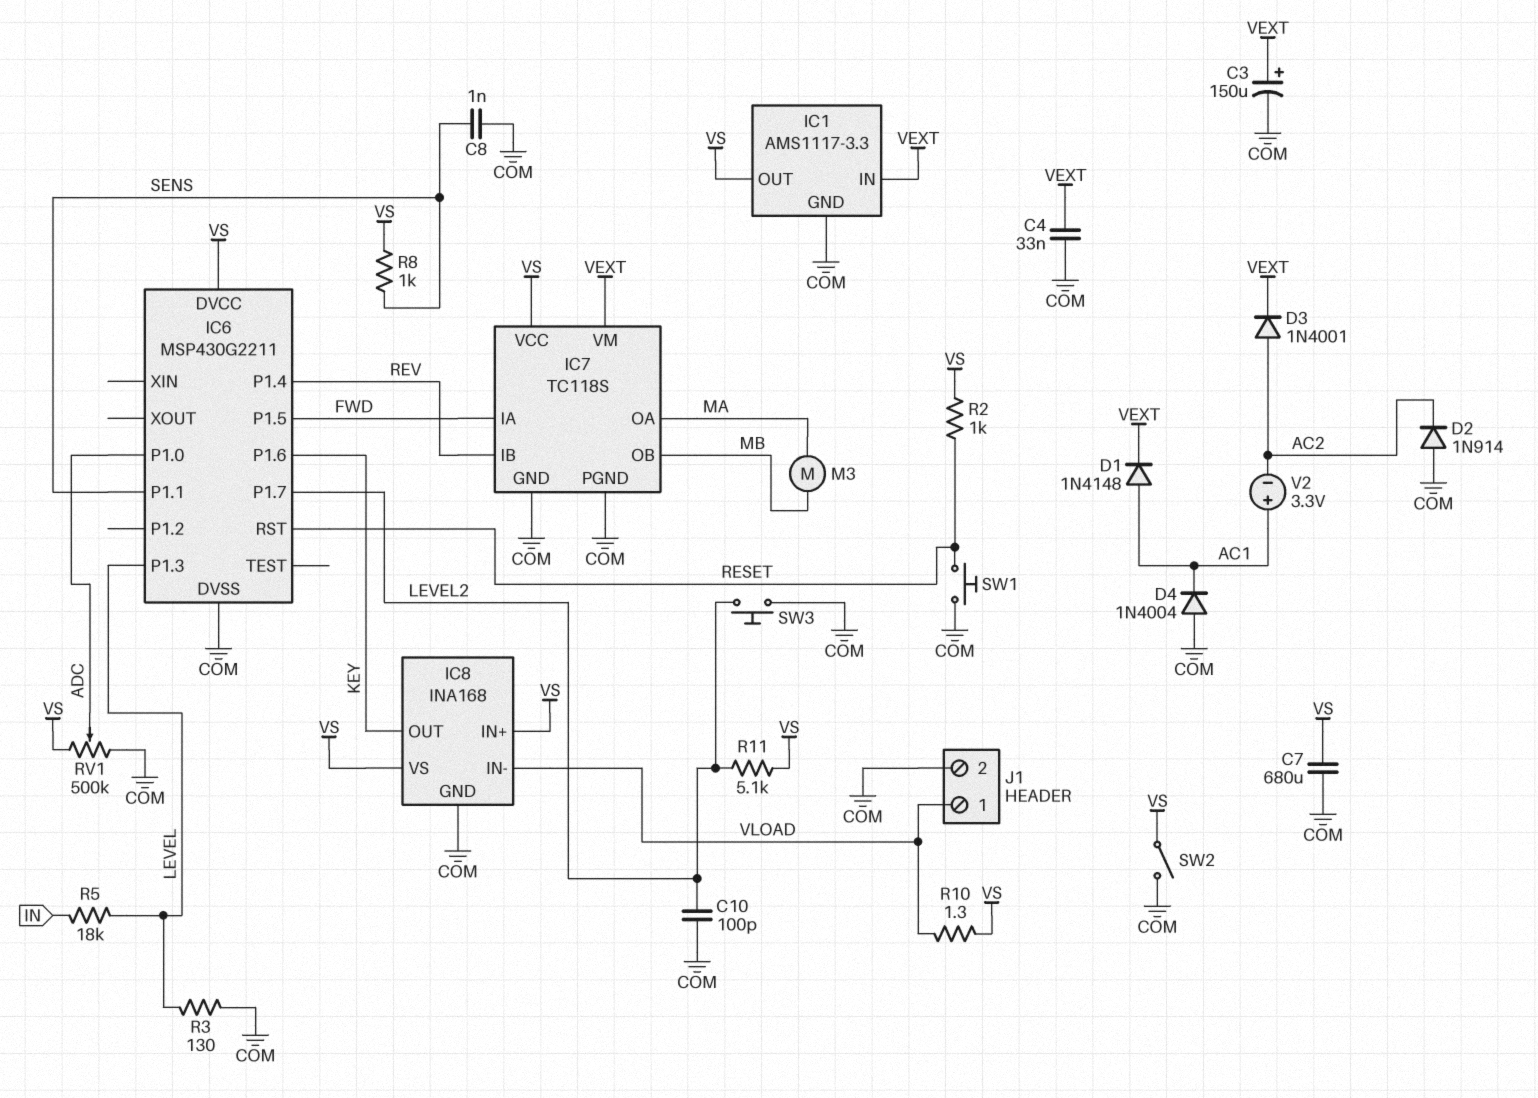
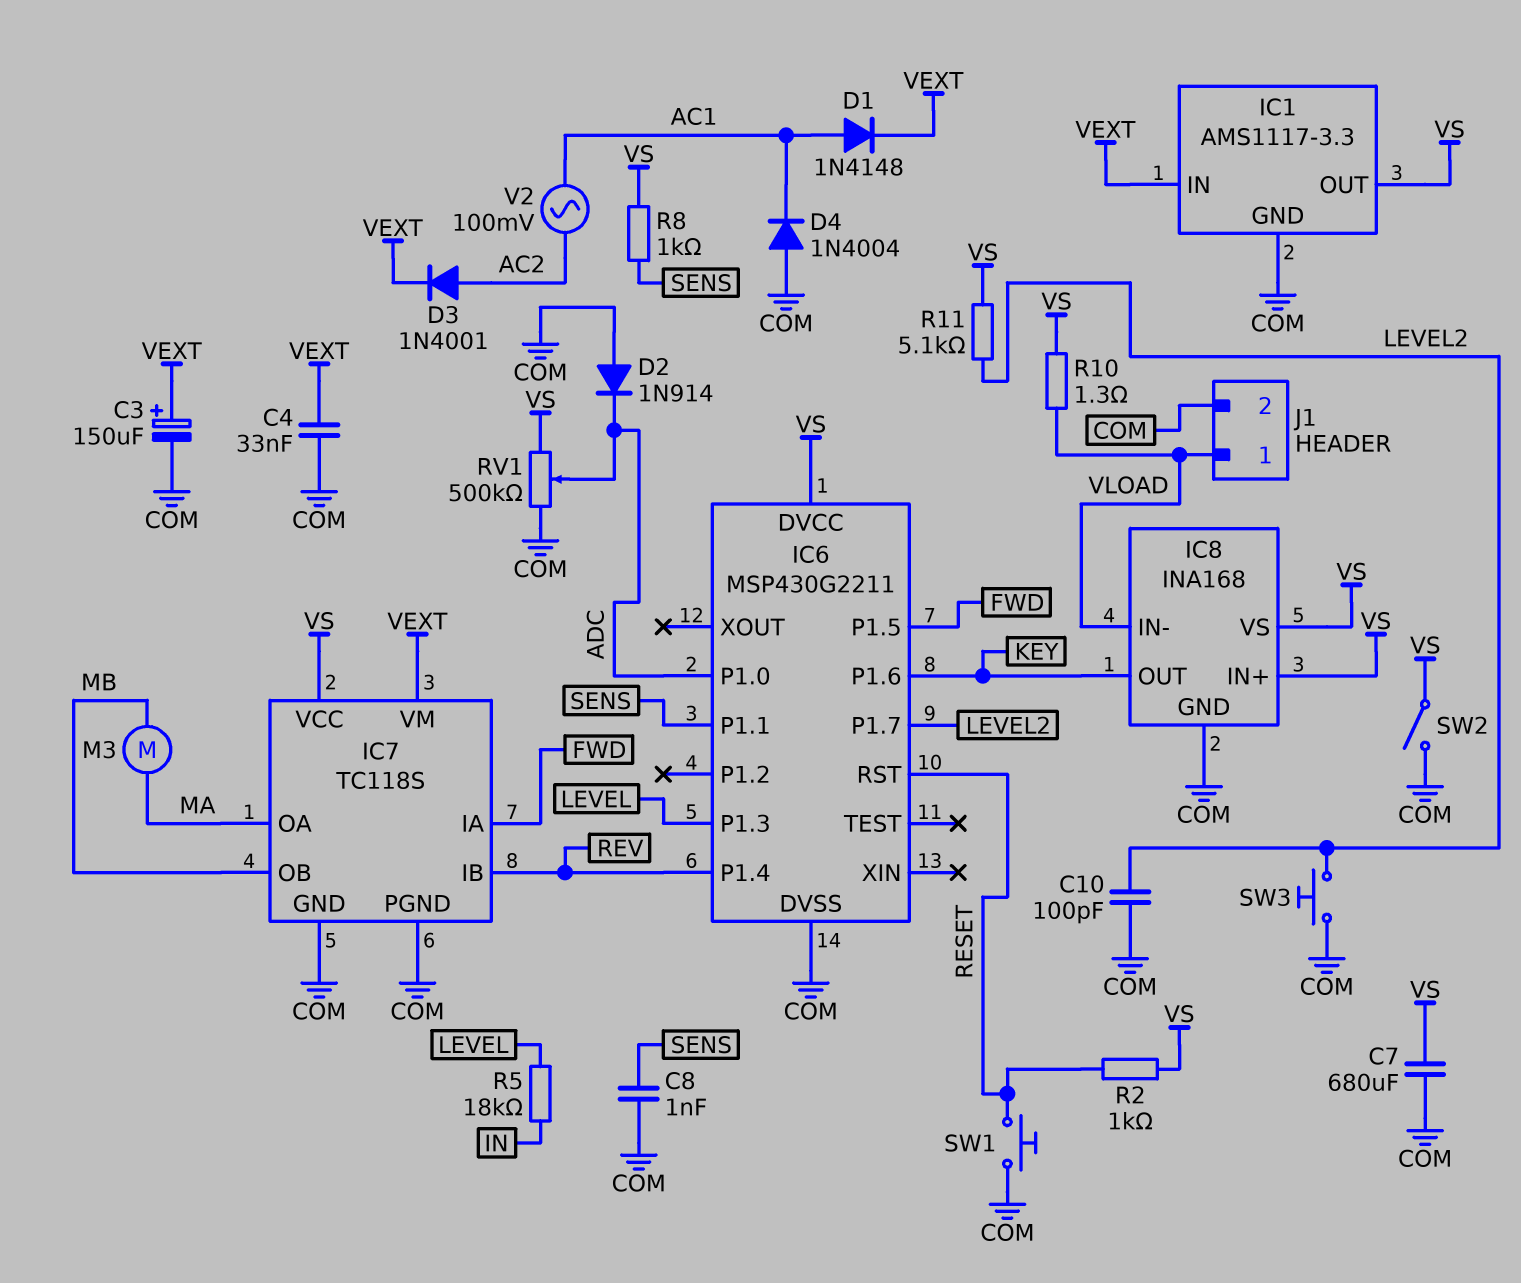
D2: diode 1N914 (A COM, K AC2) -> diode 1N914 (A COM, K ADC)
R3: 130 (COM, LEVEL) -> none
V2: 3.3V (plus AC1, minus AC2) -> AC 100mV (AC1, AC2)

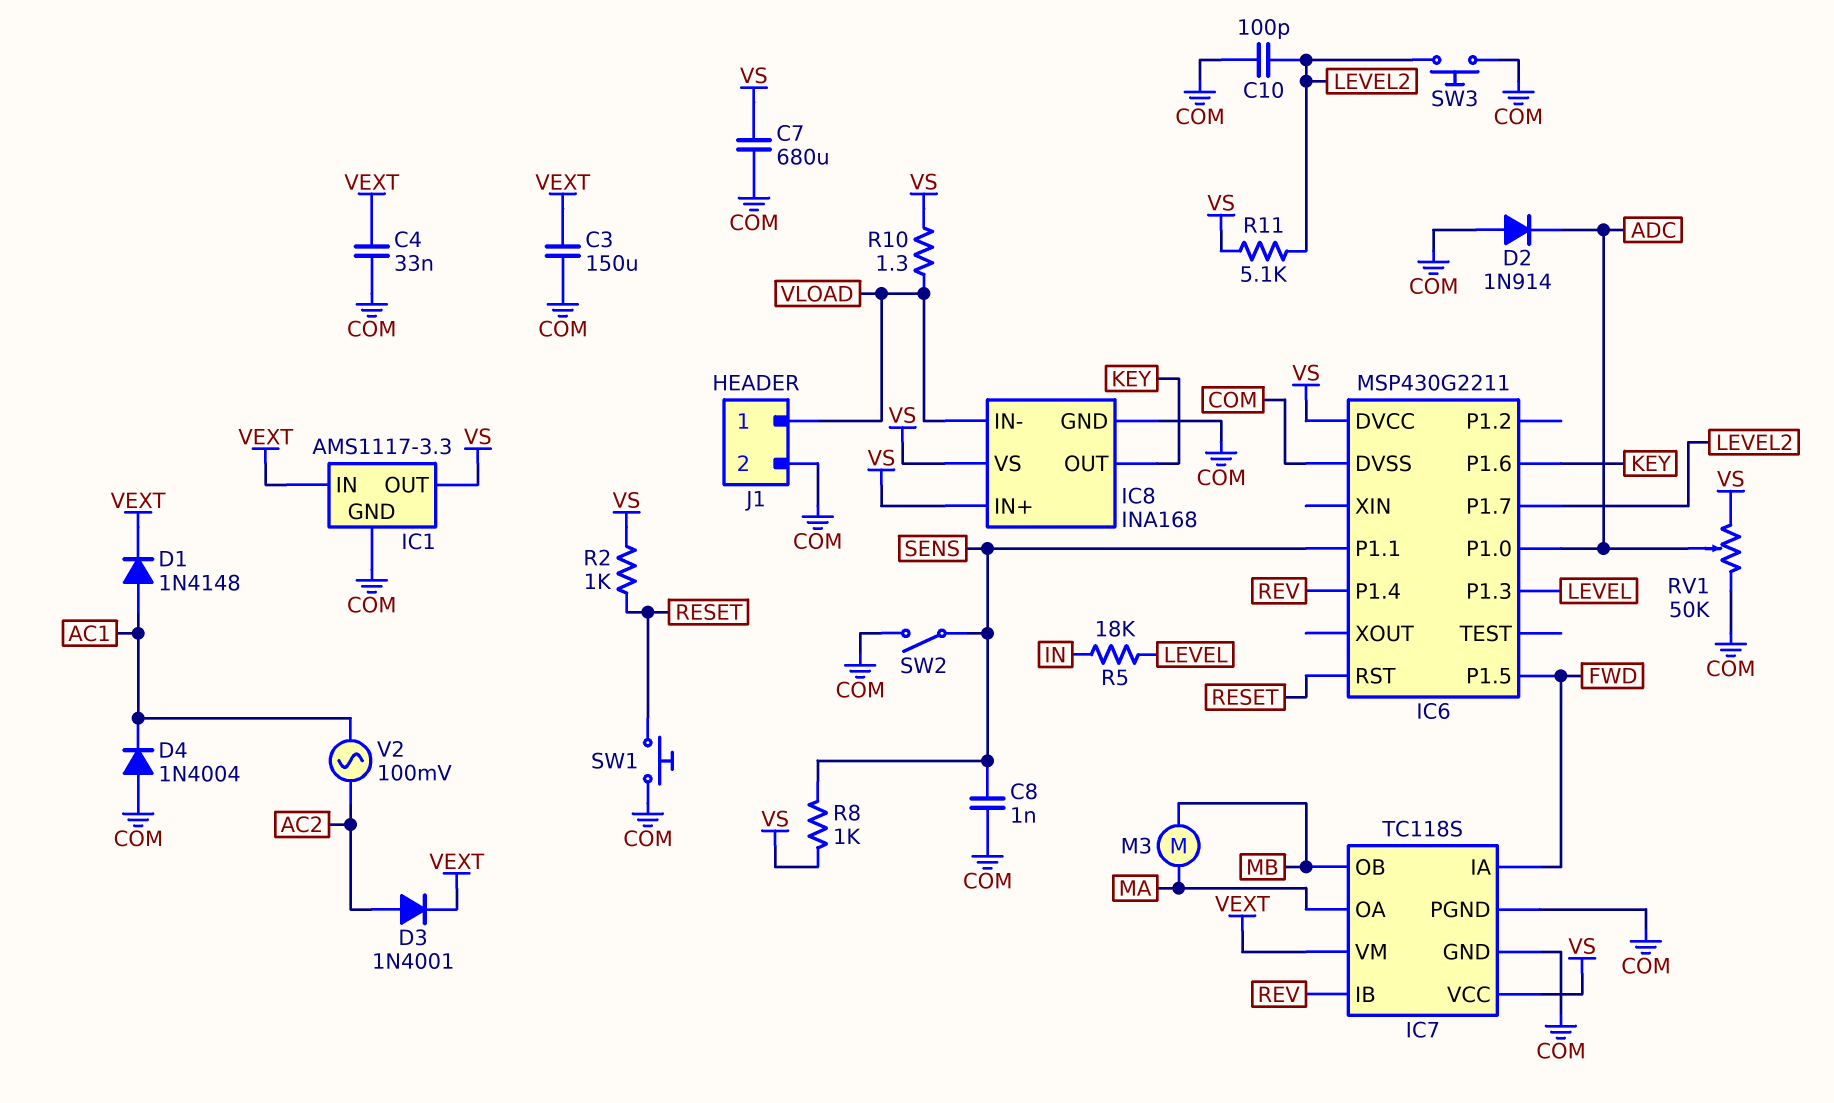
C3: 150uF (plus VEXT, minus COM) -> 150uF (COM, VEXT)
RV1: 500k (COM, VS, wiper ADC) -> 50k (COM, VS, wiper ADC)
SW2: switch (COM, VS) -> switch (COM, SENS)

